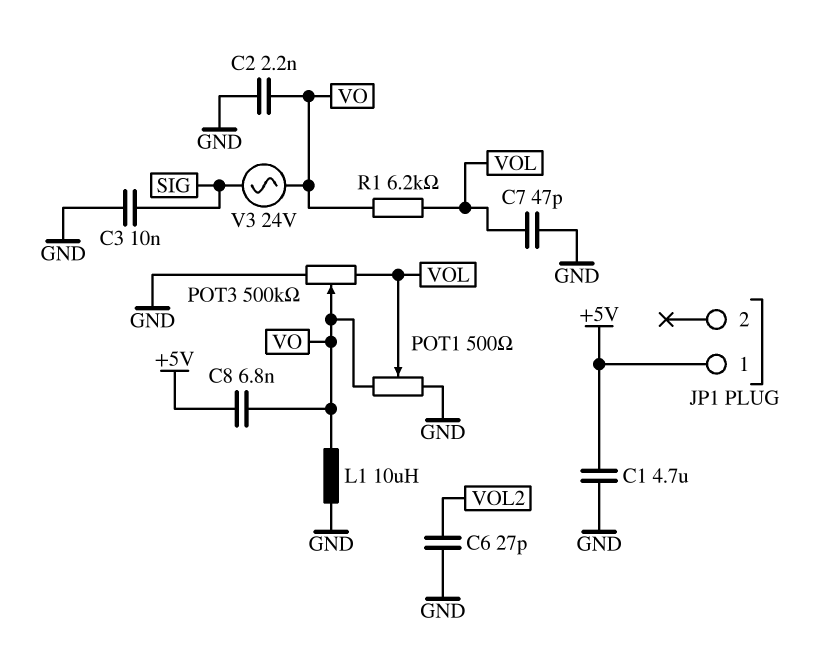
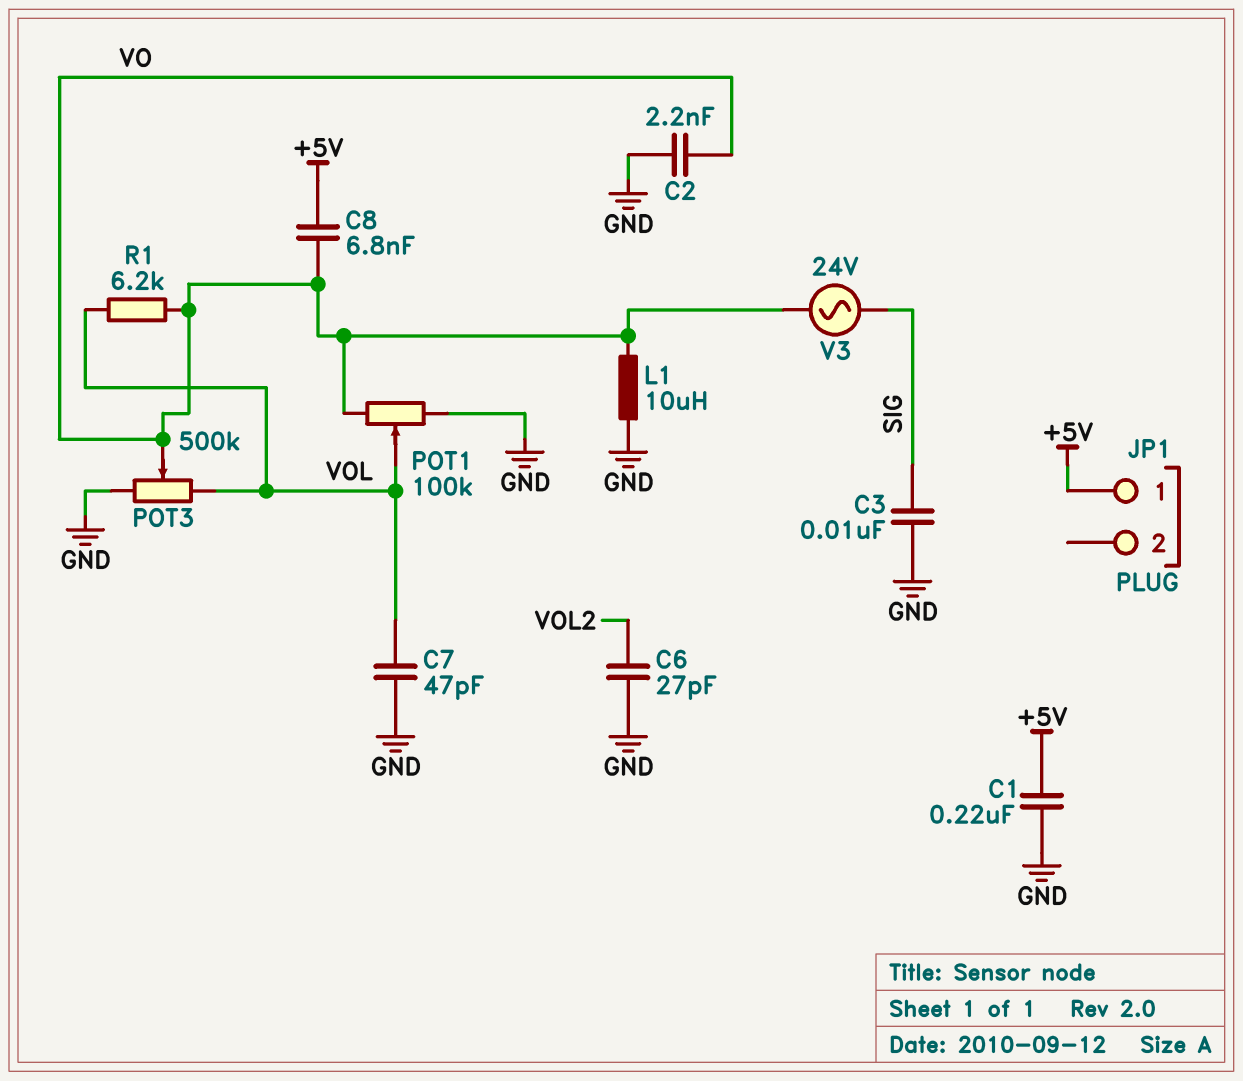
C1: 4.7uF (+5V, GND) -> 220nF (+5V, GND)
POT1: 500 (GND, VO, wiper VOL) -> 100k (GND, VO, wiper VOL)

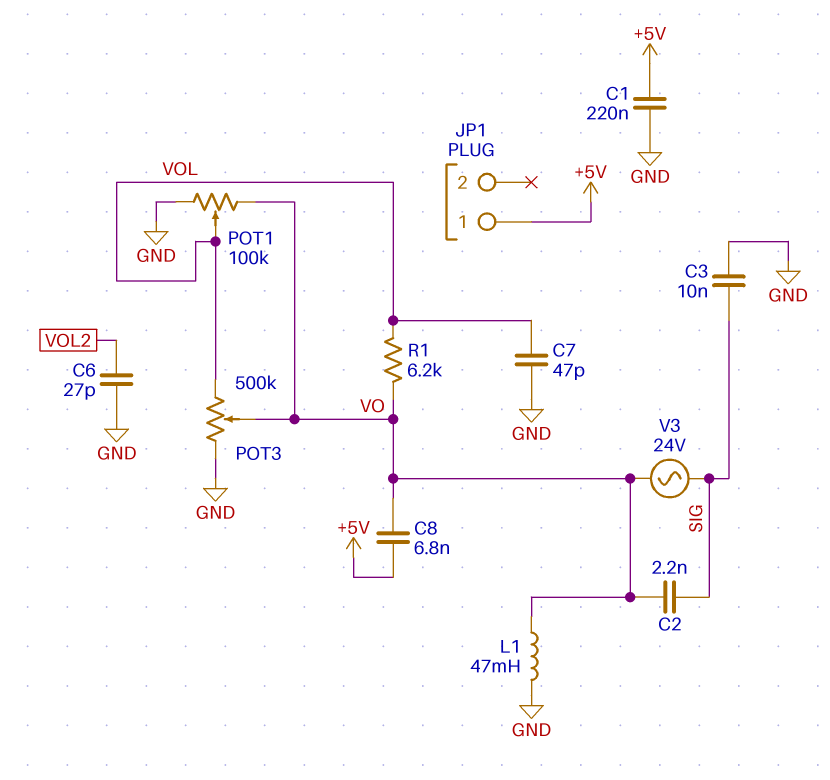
C2: 2.2nF (GND, VO) -> 2.2nF (SIG, VO)
L1: 10uH (GND, VO) -> 47mH (GND, VO)

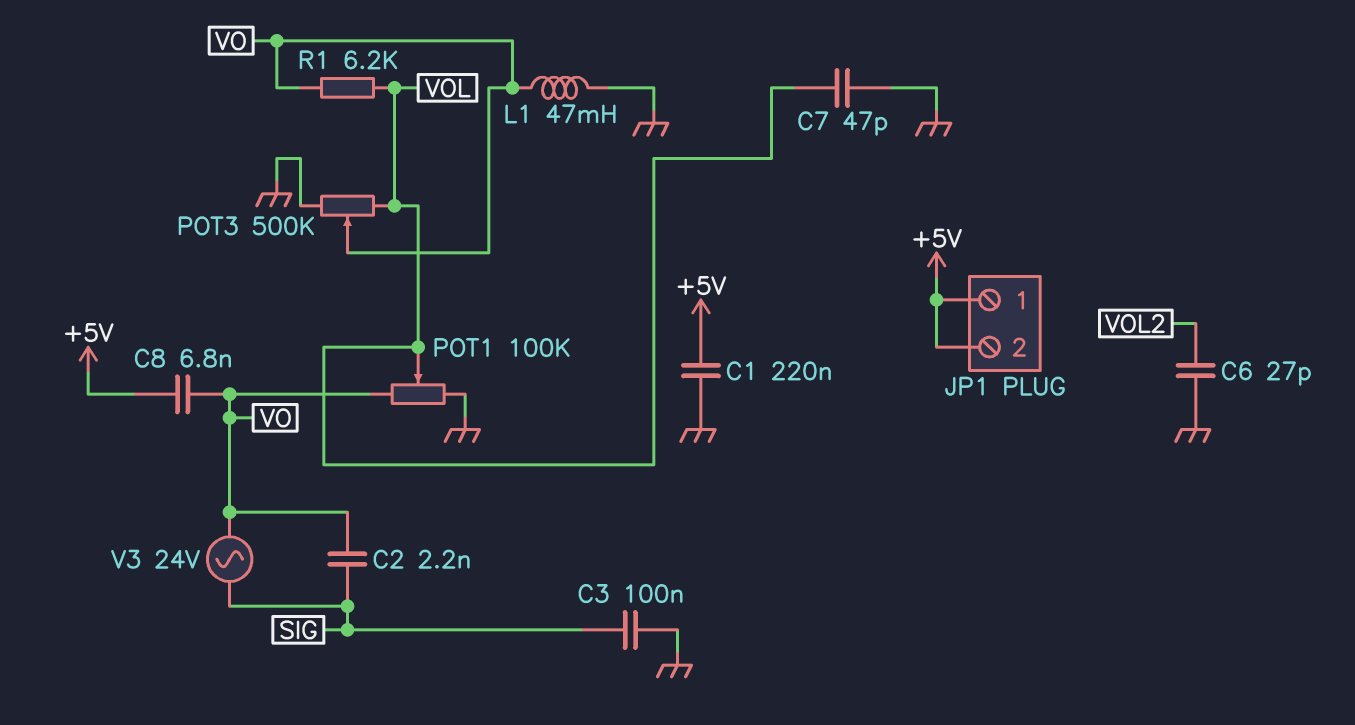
C3: 10nF (GND, SIG) -> 100nF (GND, SIG)
JP1 pin 2: none -> +5V

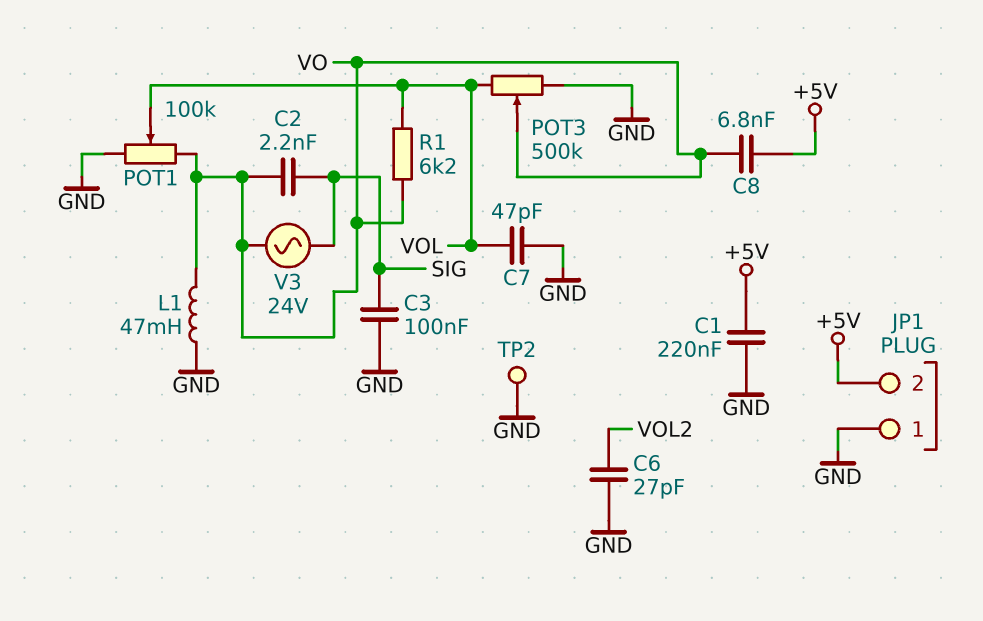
JP1 pin 1: +5V -> GND
TP2: none -> test point (GND)

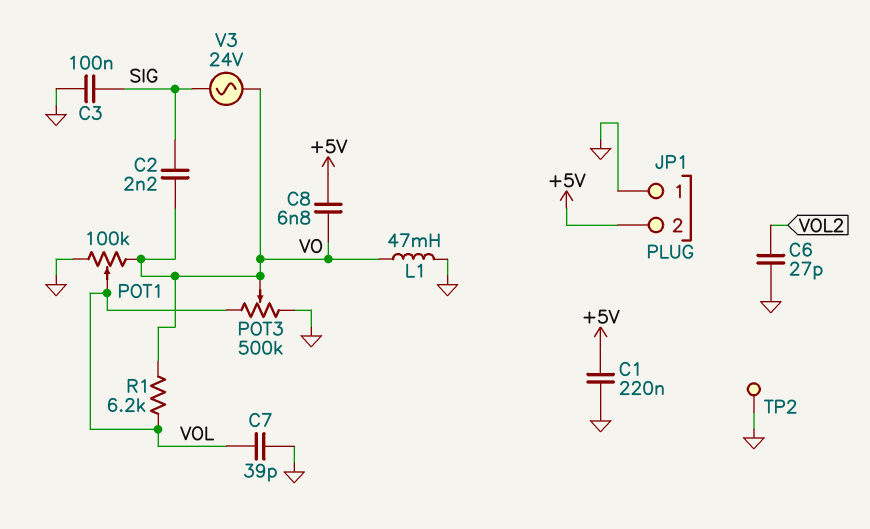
C7: 47pF (GND, VOL) -> 39pF (GND, VOL)

